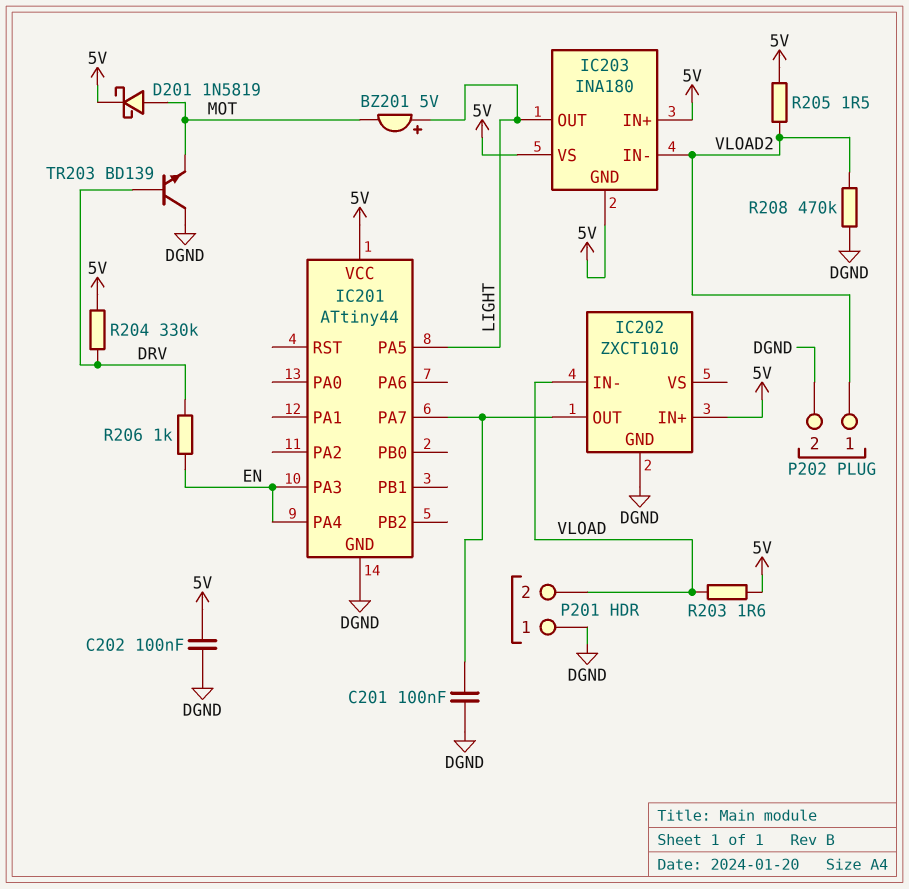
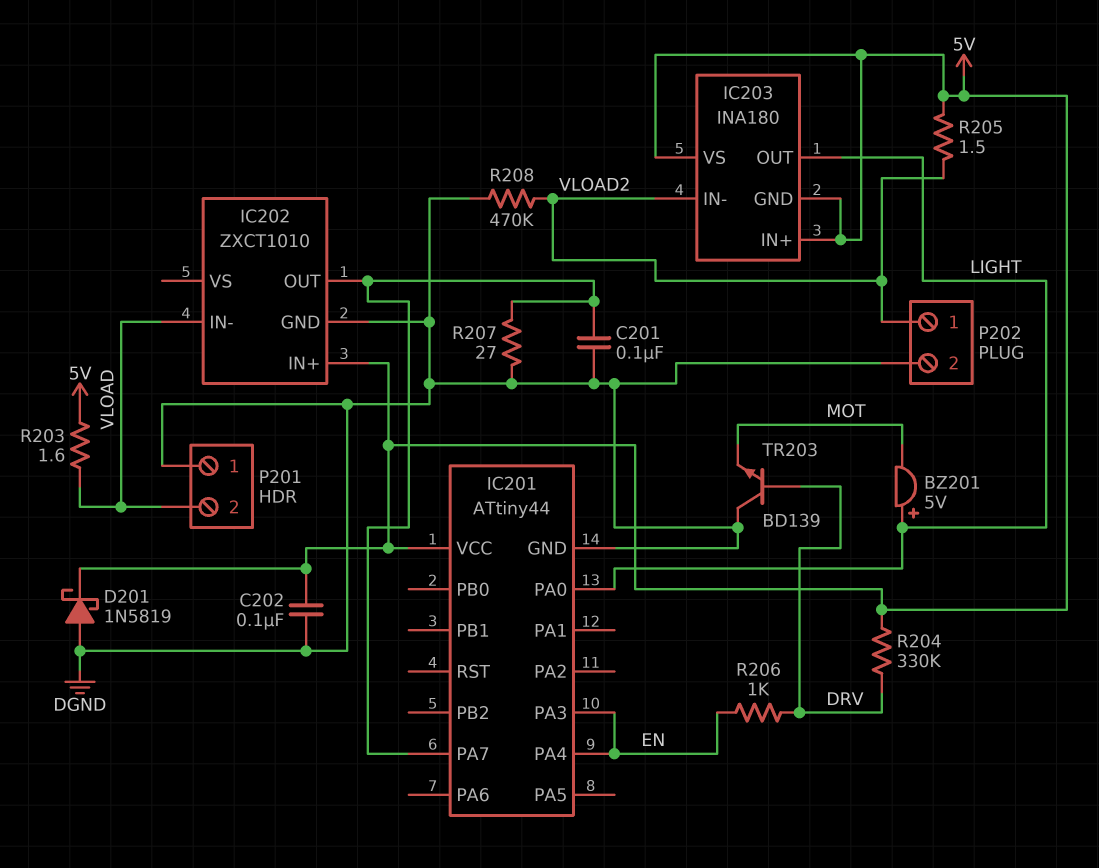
D201: schottky 1N5819 (A MOT, K 5V) -> schottky 1N5819 (A DGND, K 5V)
IC201 pin PA0: none -> LIGHT
IC201 pin PA5: LIGHT -> none
R207: none -> 27 (DGND, IC201/PA7)

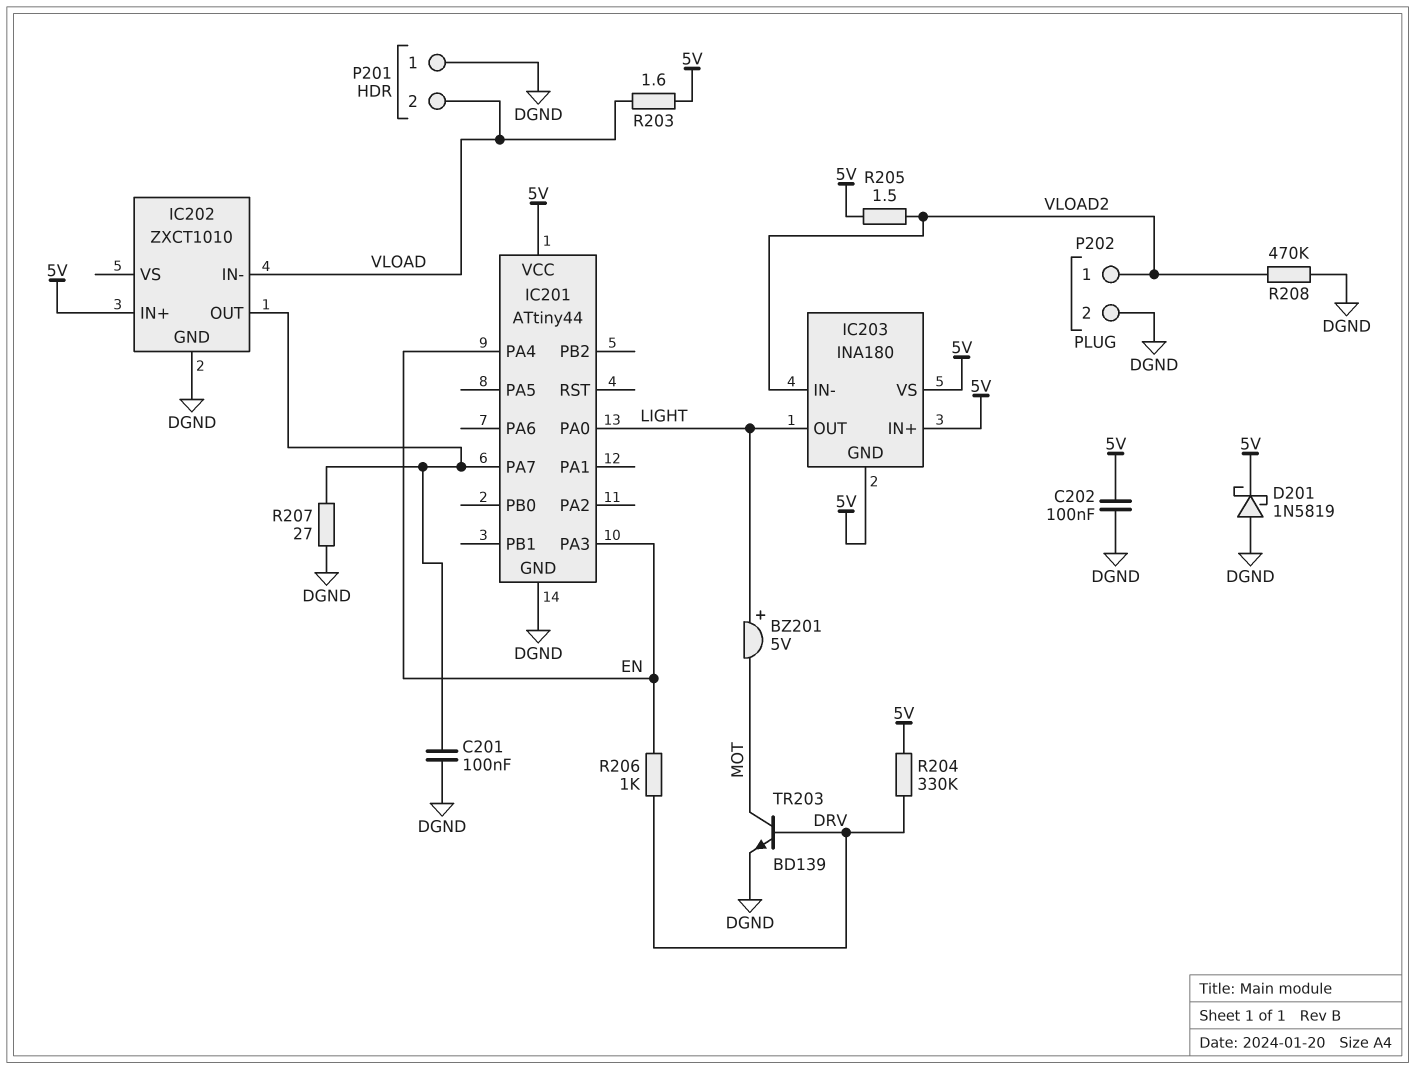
TR203: NPN BD139 (B DRV, C DGND, E MOT) -> NPN BD139 (B DRV, C MOT, E DGND)

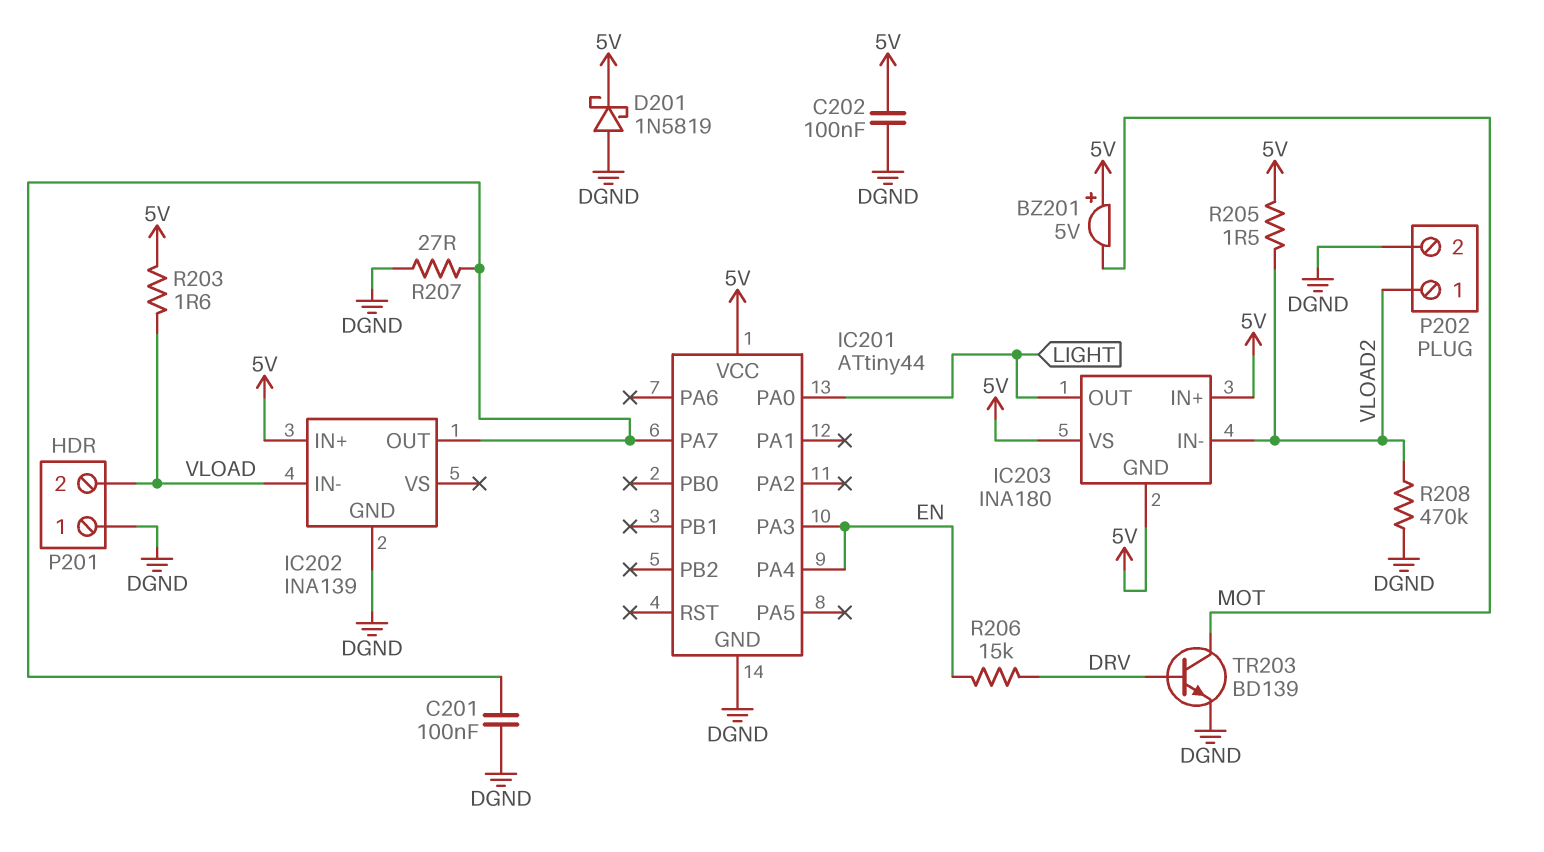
BZ201: buzzer 5V (plus LIGHT, minus MOT) -> buzzer 5V (plus 5V, minus MOT)
IC202: ZXCT1010 -> INA139
R204: 330k (5V, DRV) -> none
R206: 1k (DRV, EN) -> 15k (DRV, EN)

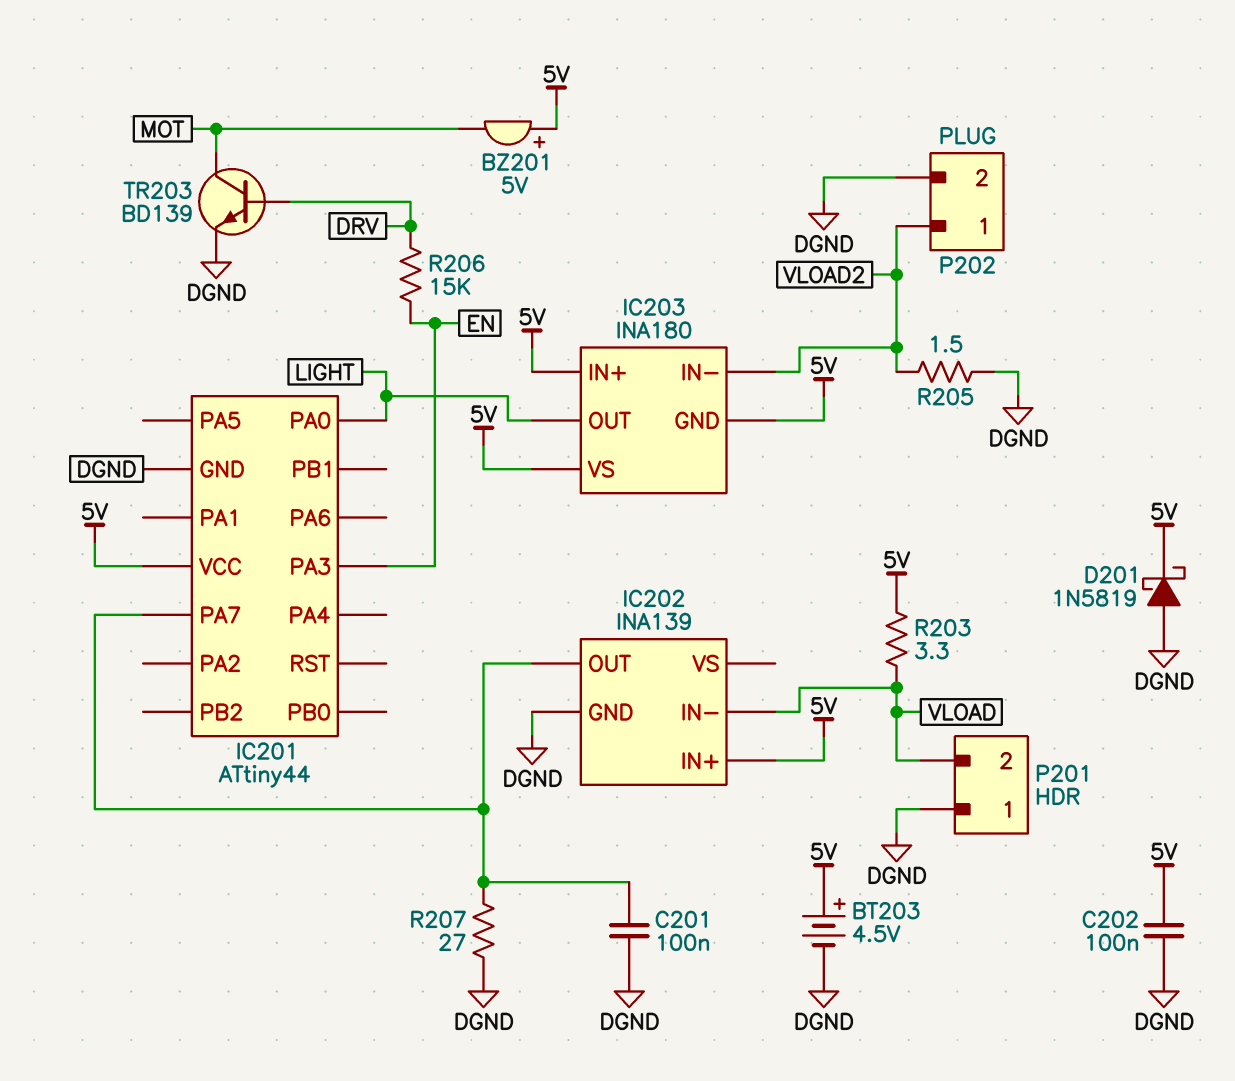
BT203: none -> 4.5V (plus 5V, minus DGND)
IC201 pin PA4: EN -> none
R203: 1.6 (5V, VLOAD) -> 3.3 (5V, VLOAD)
R205: 1.5 (5V, VLOAD2) -> 1.5 (DGND, VLOAD2)
R208: 470k (DGND, VLOAD2) -> none

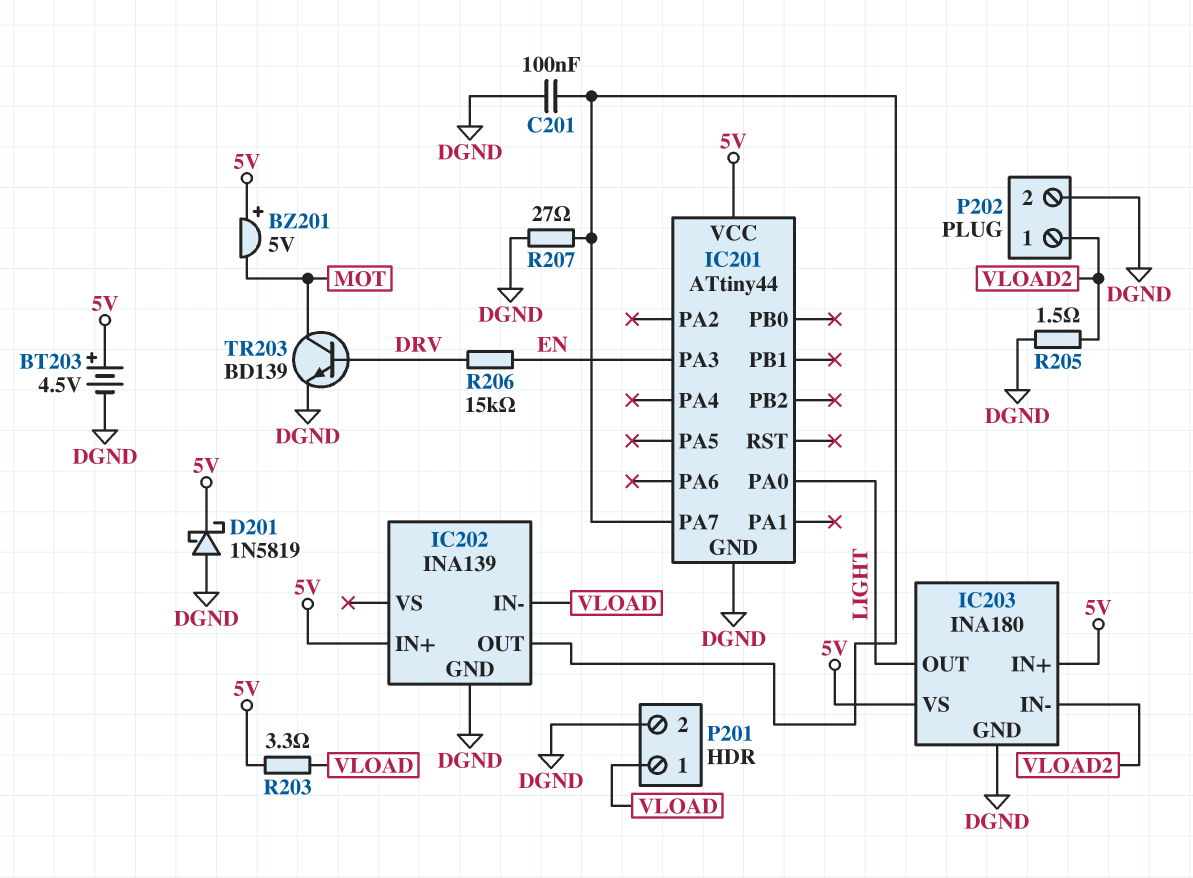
C202: 100nF (5V, DGND) -> none
IC203 pin GND: 5V -> DGND
P201 pin 1: DGND -> VLOAD
P201 pin 2: VLOAD -> DGND

